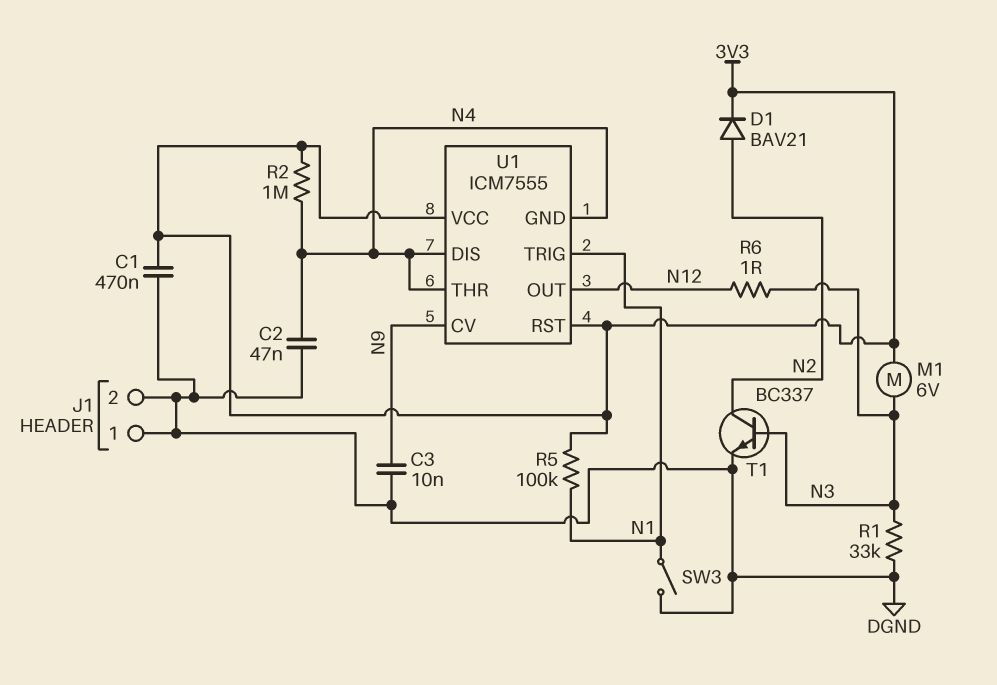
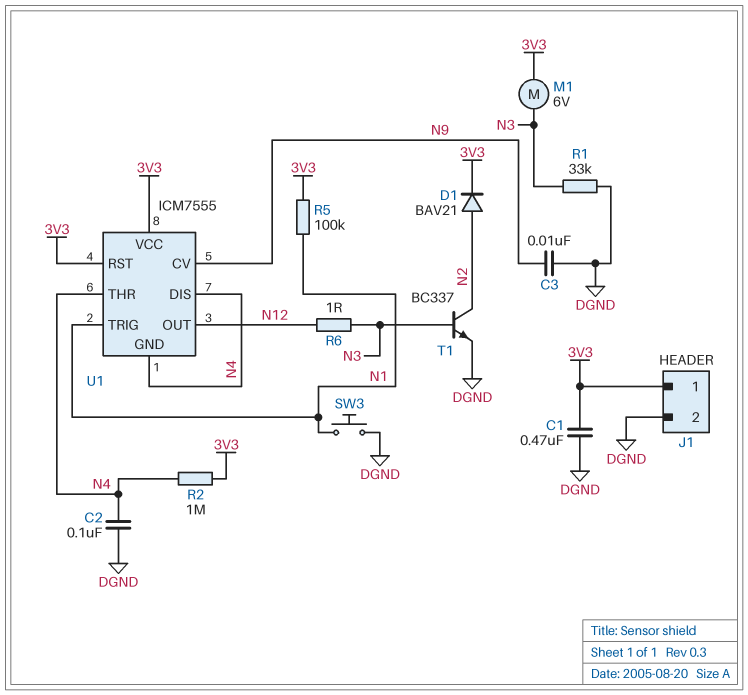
C2: 47nF (DGND, N4) -> 100nF (DGND, N4)
J1 pin 1: DGND -> 3V3
SW3: switch (DGND, N1) -> button (DGND, N1)

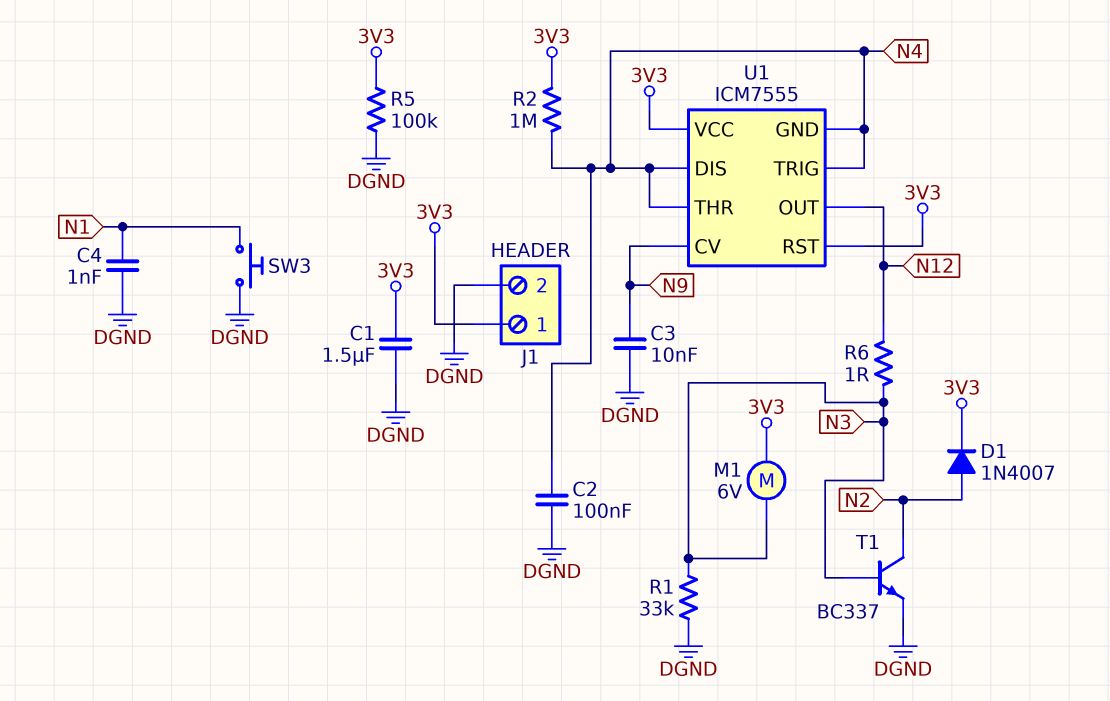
C1: 470nF (3V3, DGND) -> 1.5uF (3V3, DGND)
C4: none -> 1nF (DGND, N1)
D1: diode BAV21 (A N2, K 3V3) -> diode 1N4007 (A N2, K 3V3)
R5: 100k (3V3, N1) -> 100k (3V3, DGND)
U1 pin TRIG: N1 -> N4

